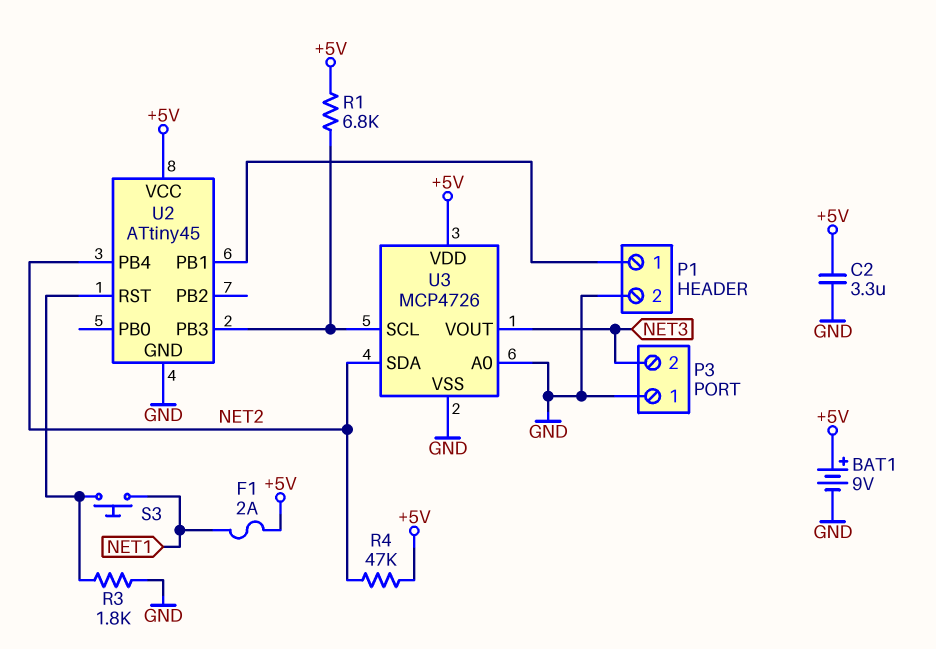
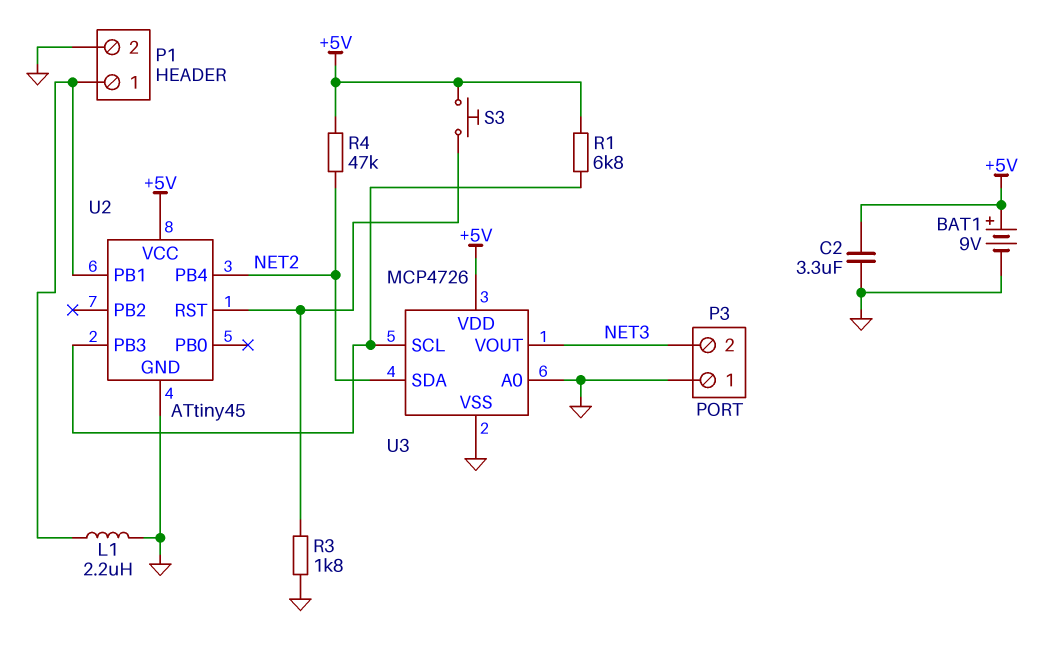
F1: 2A (+5V, NET1) -> none
L1: none -> 2.2uH (GND, P1/1)
S3: button (NET1, U2/RST) -> button (+5V, U2/RST)

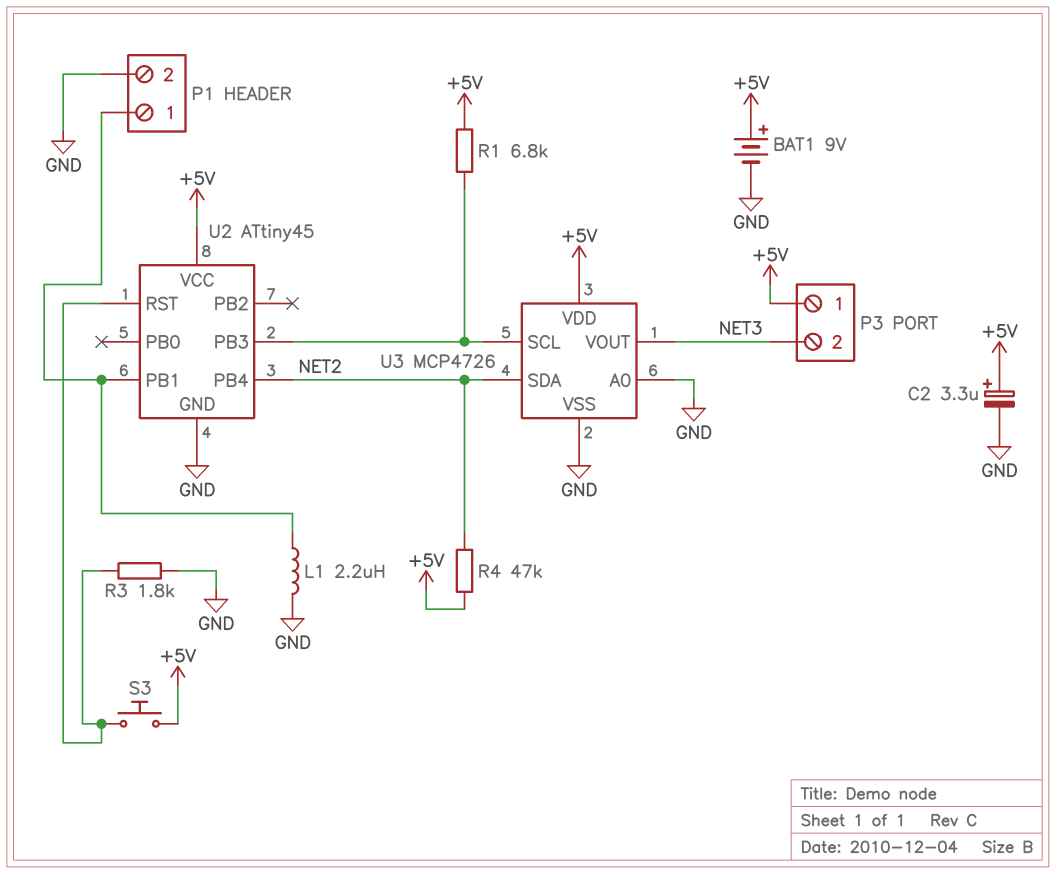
C2: 3.3uF (+5V, GND) -> 3.3uF (plus +5V, minus GND)
P3 pin 1: GND -> +5V

